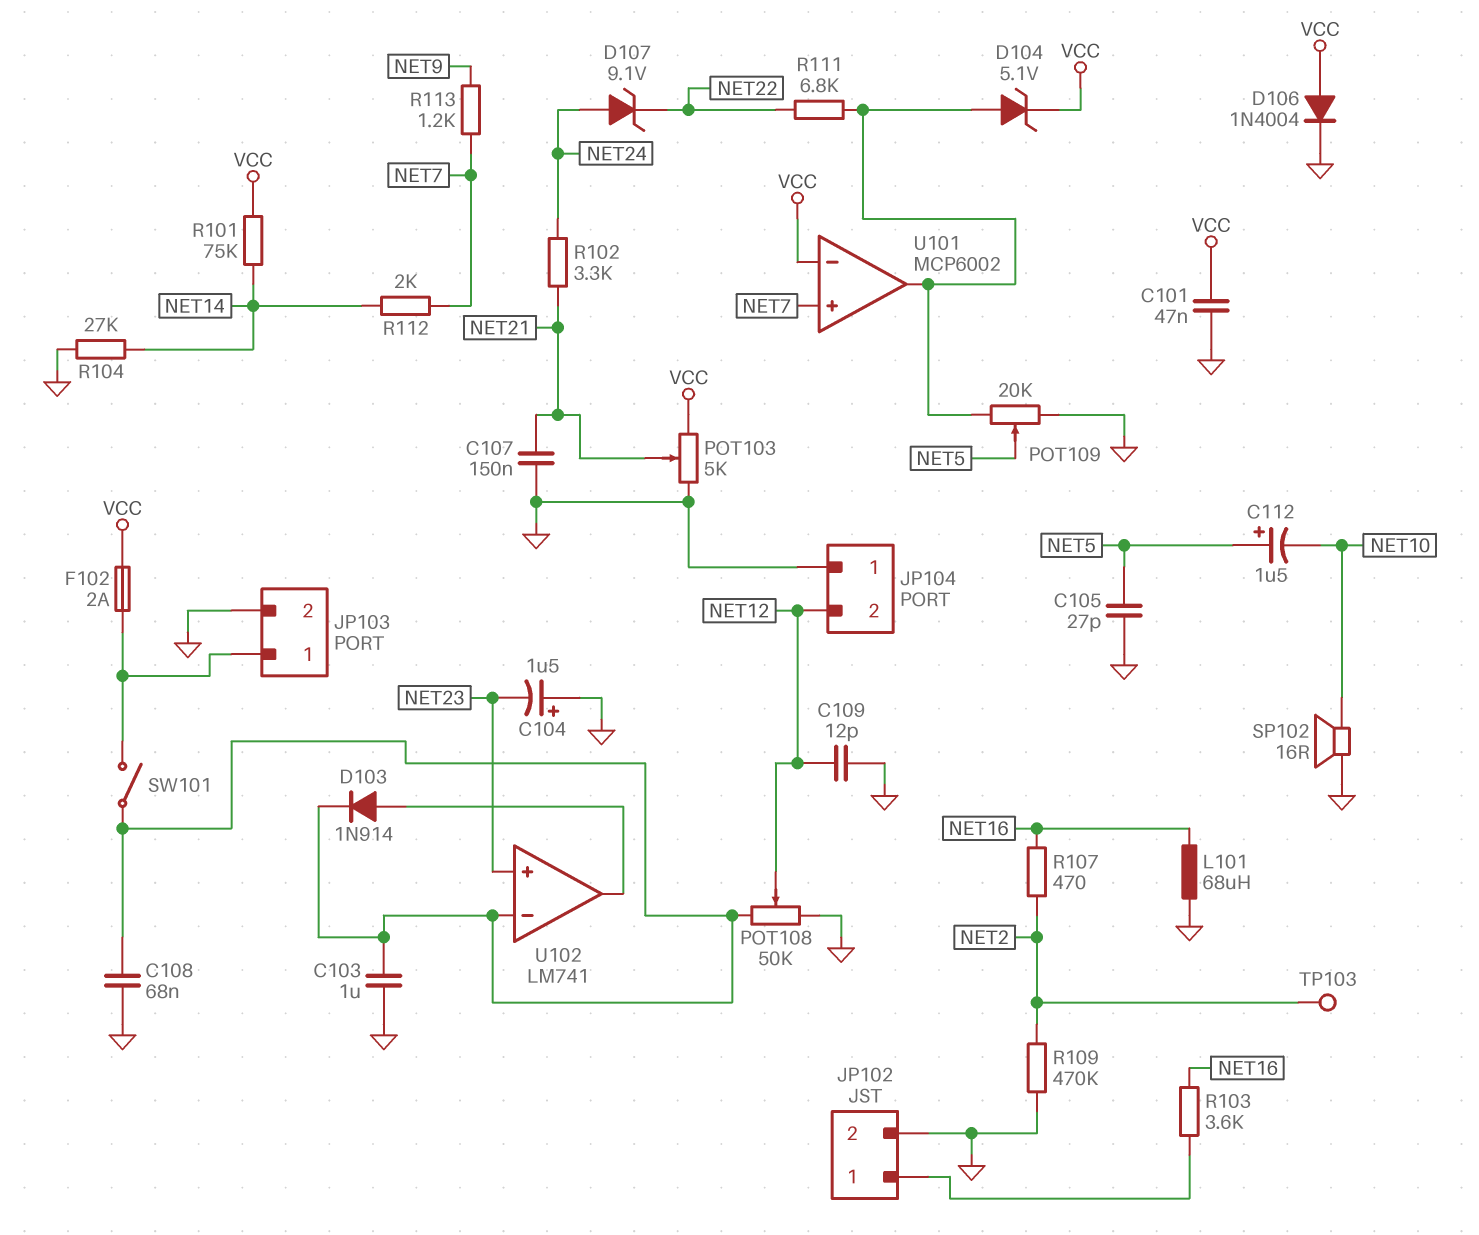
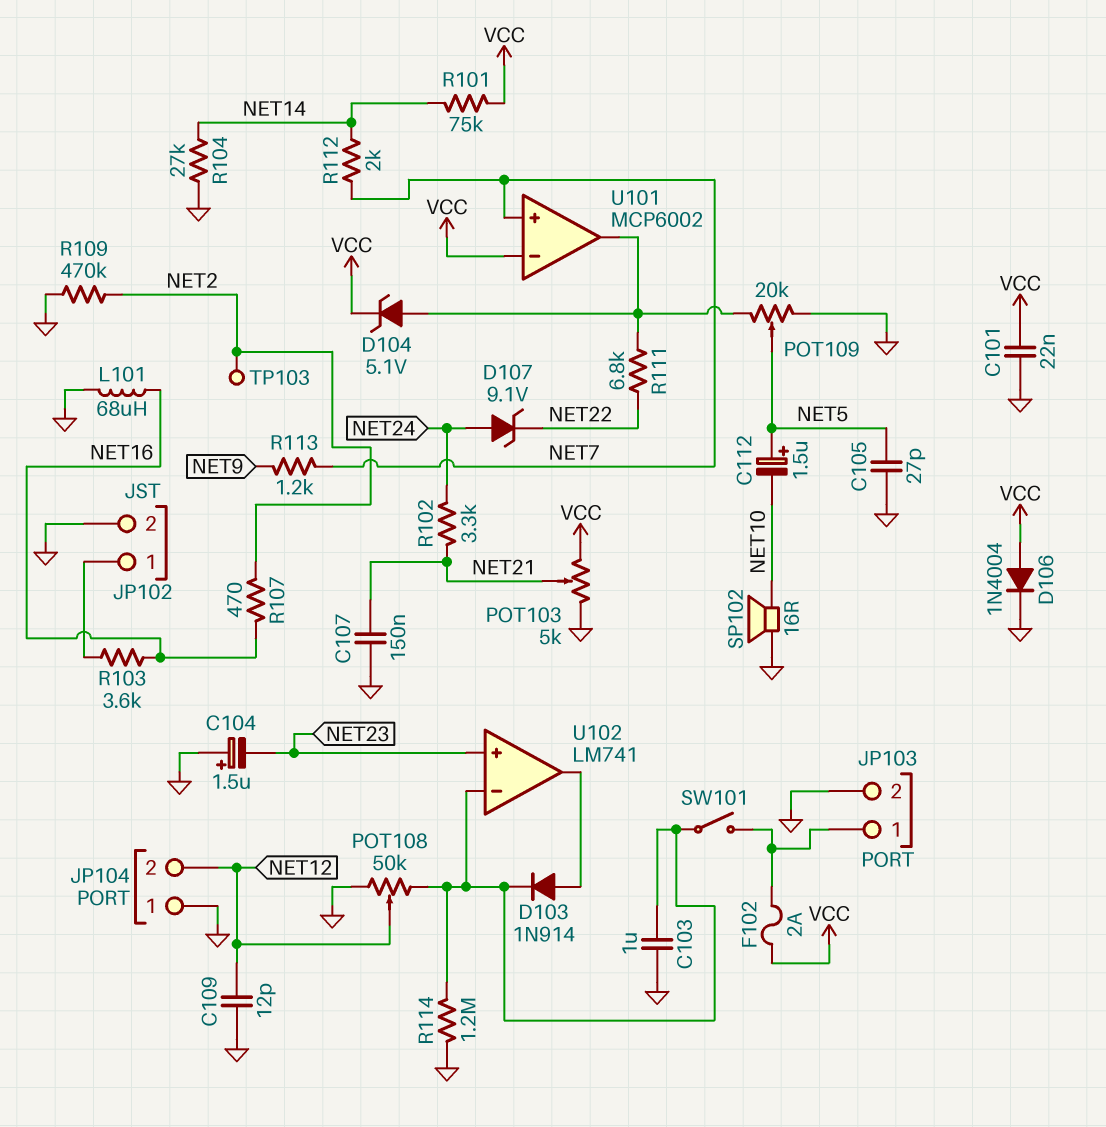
C101: 47nF (GND, VCC) -> 22nF (GND, VCC)
C108: 68nF (GND, U102/in-) -> none
R114: none -> 1.2M (GND, U102/in-)

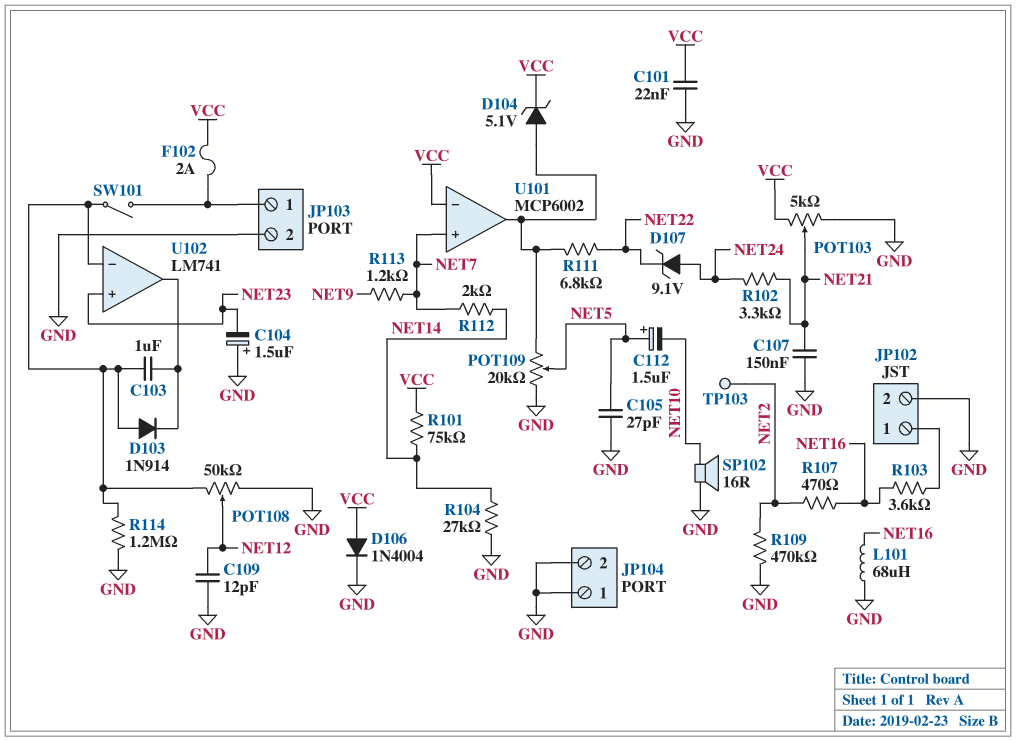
C103: 1uF (GND, U102/in-) -> 1uF (U102/in-, U102/out)
D103: diode 1N914 (A U102/out, K U102/in-) -> diode 1N914 (A U102/in-, K U102/out)
JP104 pin 2: NET12 -> GND

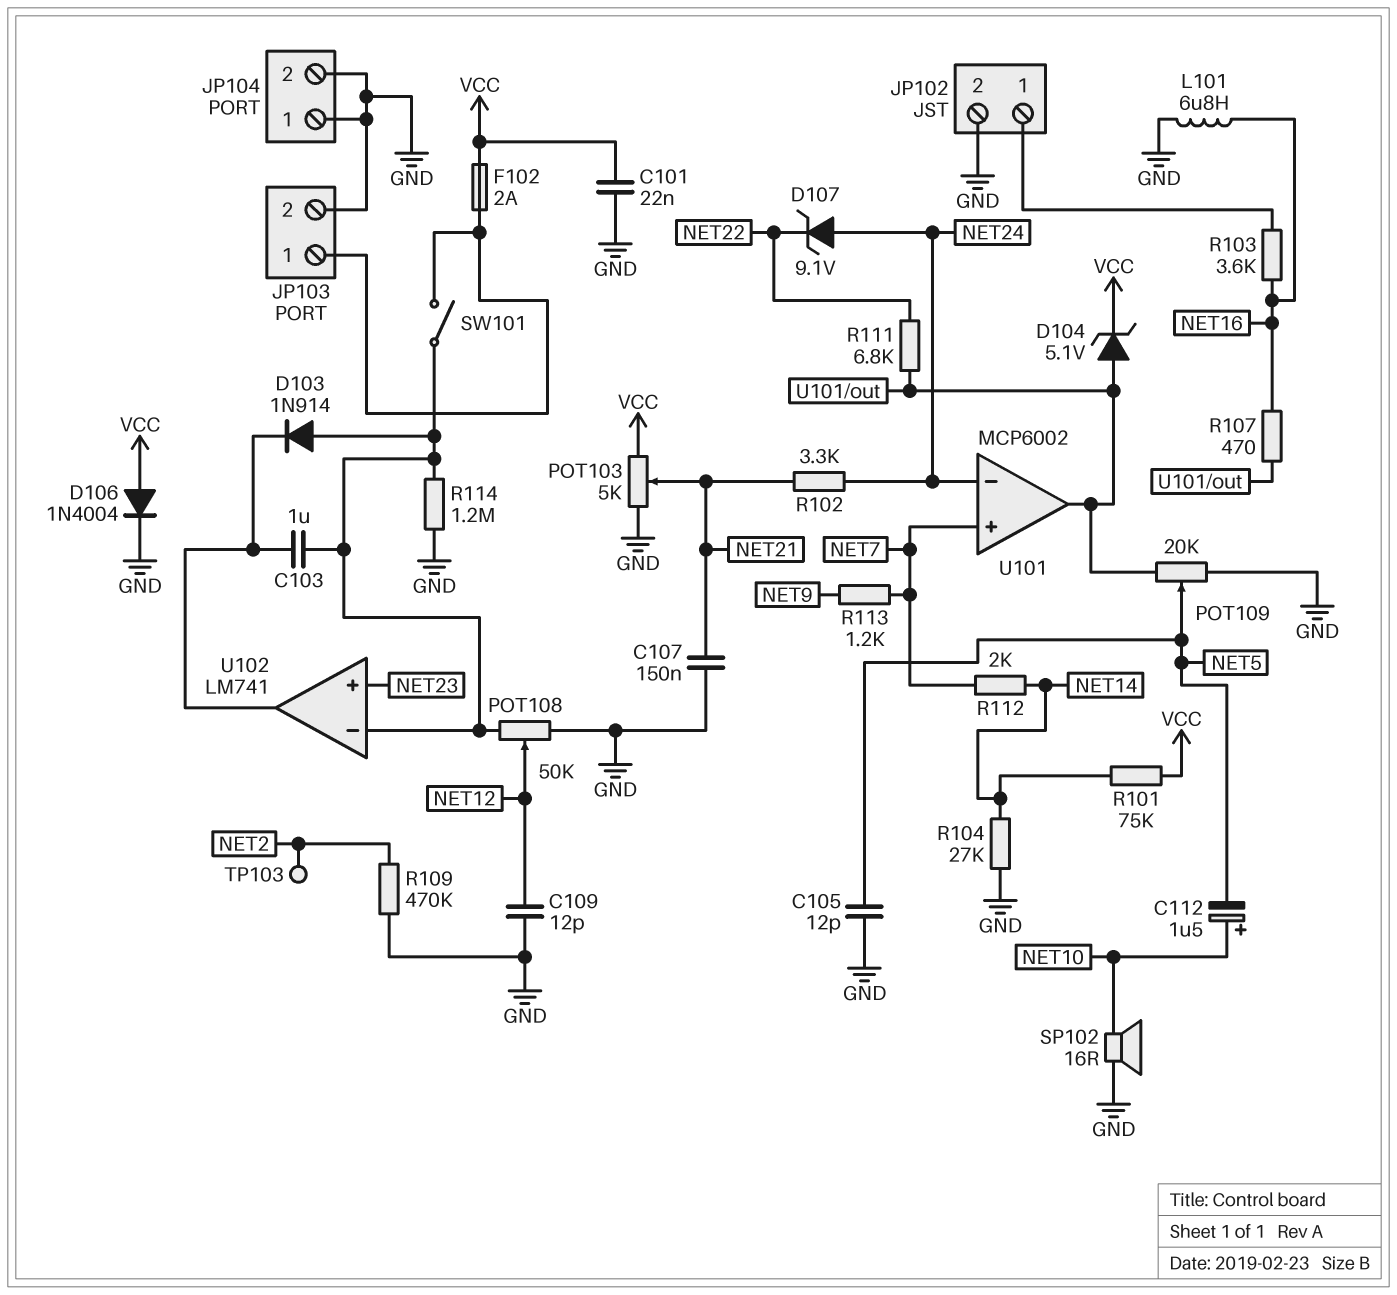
C104: 1.5uF (plus GND, minus NET23) -> none
C105: 27pF (GND, NET5) -> 12pF (GND, NET5)
C112: 1.5uF (plus NET5, minus NET10) -> 1.5uF (plus NET10, minus NET5)
L101: 68uH (GND, NET16) -> 6.8uH (GND, NET16)
R107: 470 (NET2, NET16) -> 470 (NET16, U101/out)
U101 pin in-: VCC -> NET24

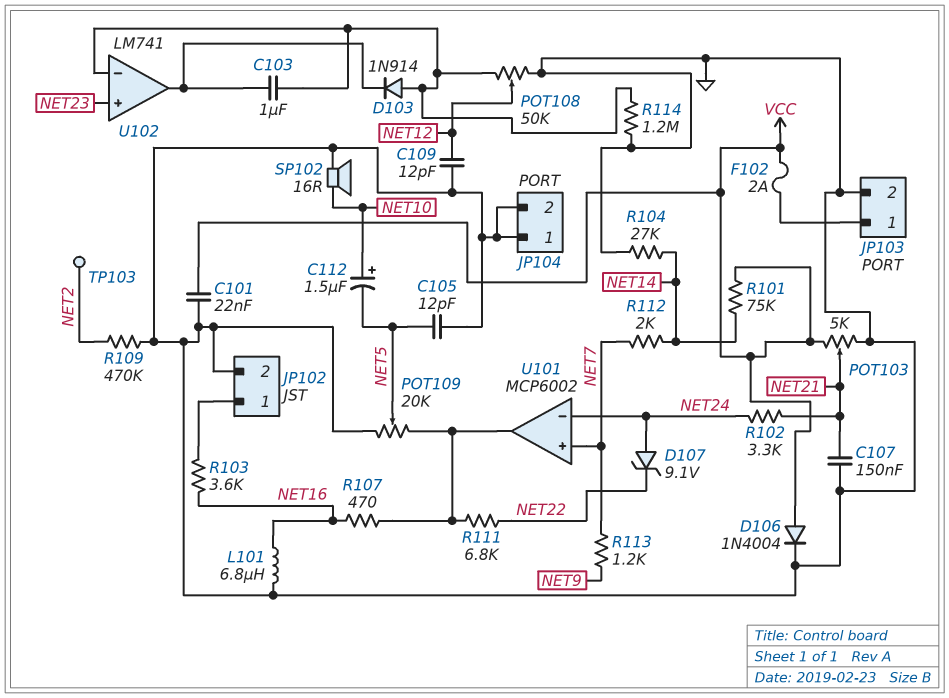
D104: zener 5.1V (A U101/out, K VCC) -> none
SW101: switch (JP103/1, U102/in-) -> none

